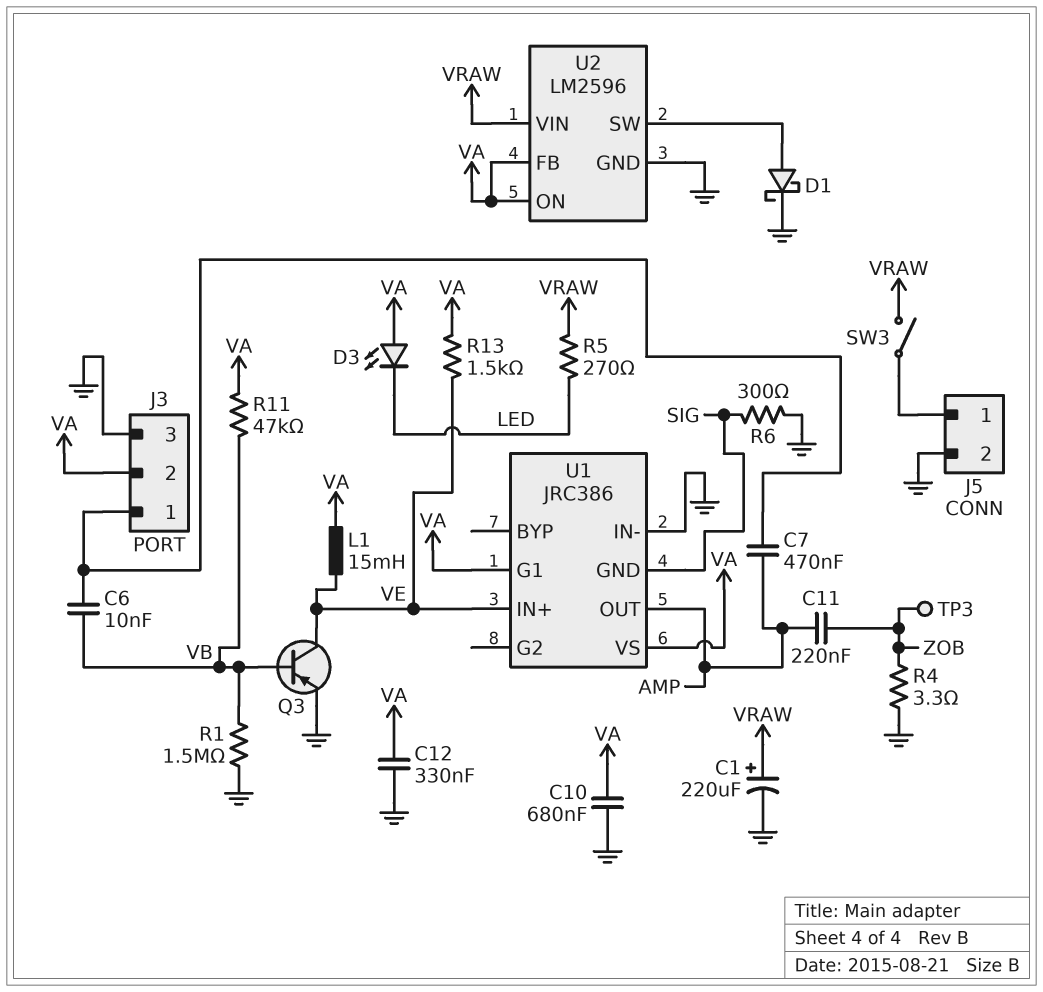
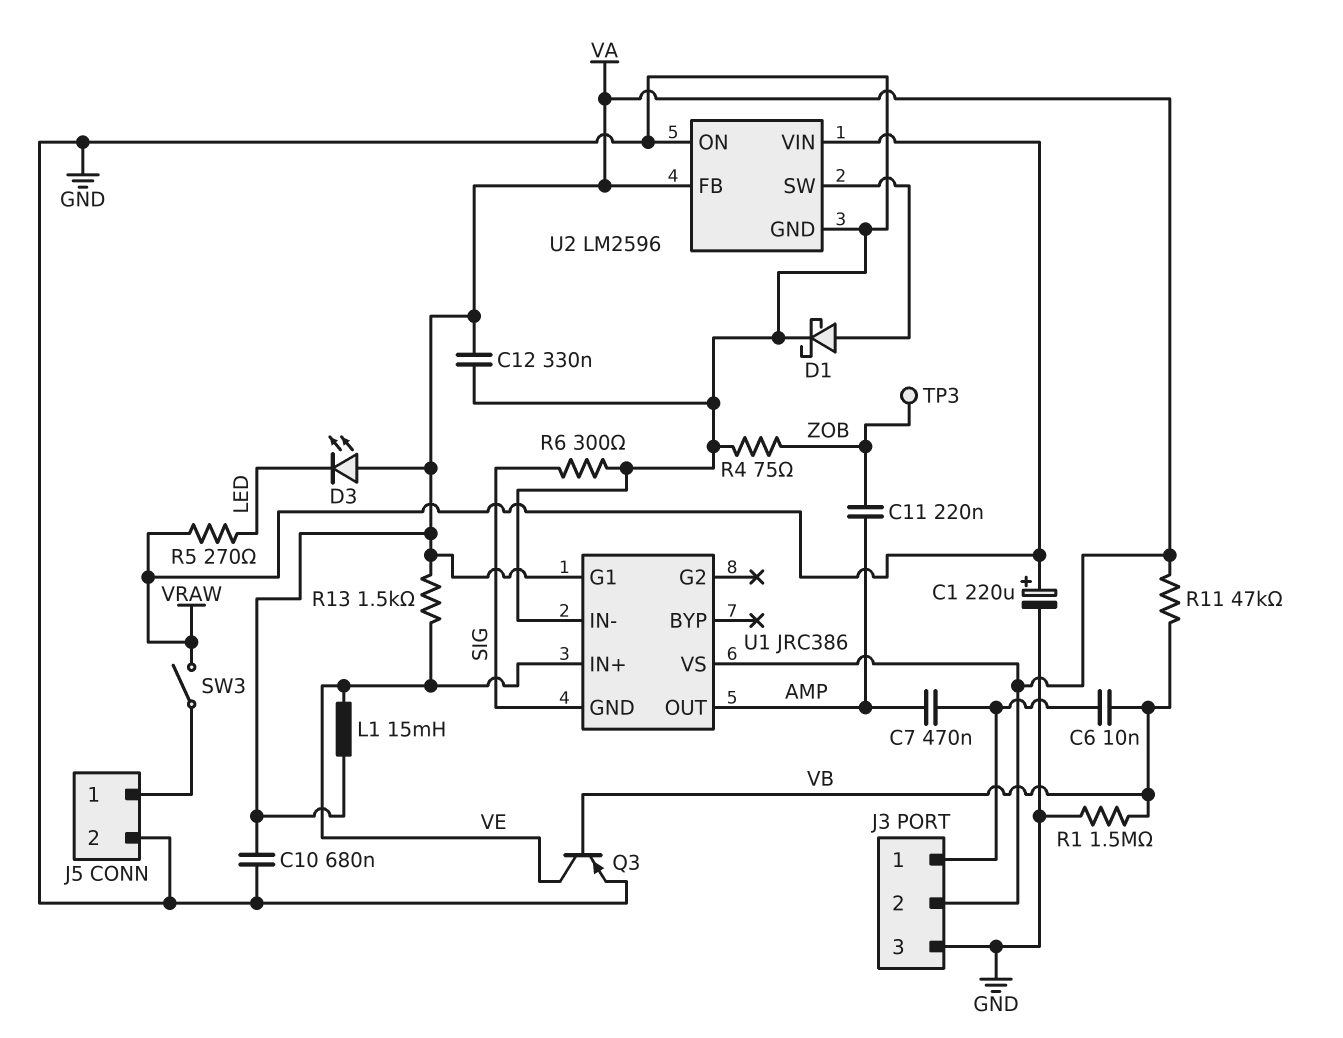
R4: 3.3 (GND, ZOB) -> 75 (GND, ZOB)
U2 pin ON: VA -> GND

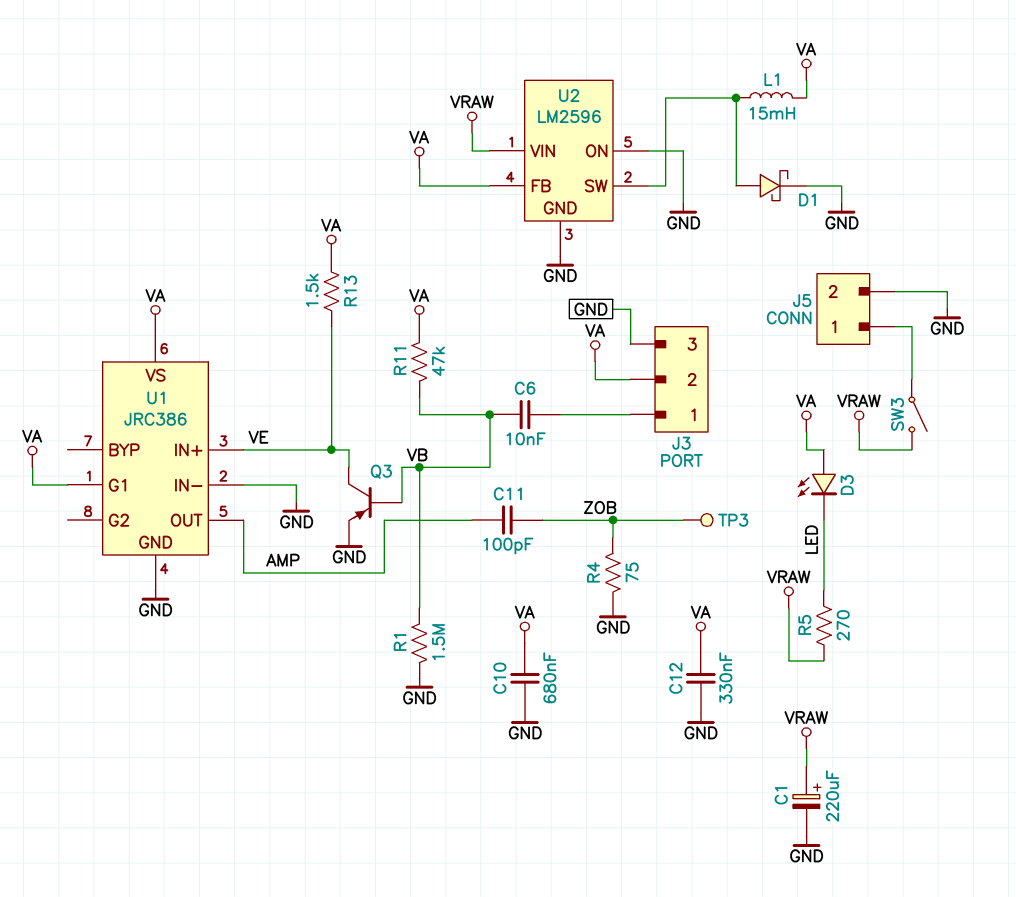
C7: 470nF (AMP, J3/1) -> none
C11: 220nF (AMP, ZOB) -> 100pF (AMP, ZOB)
L1: 15mH (VA, VE) -> 15mH (U2/SW, VA)
R6: 300 (GND, SIG) -> none
U1 pin GND: SIG -> GND

